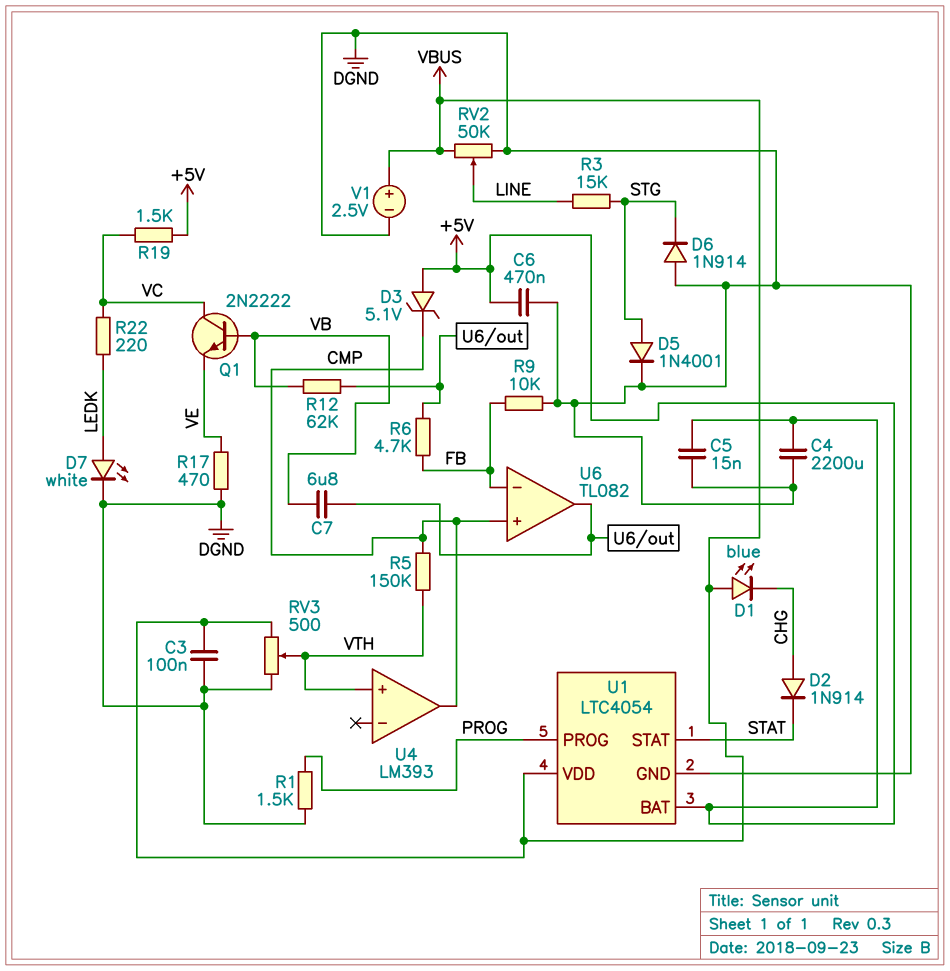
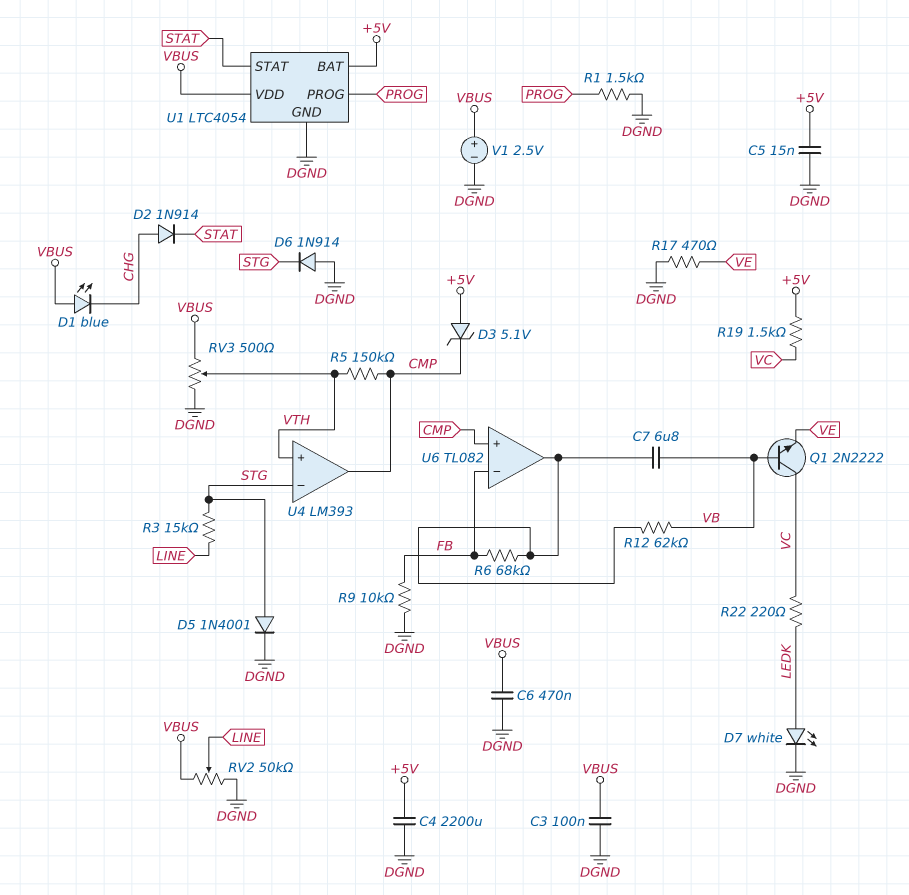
C6: 470nF (+5V, DGND) -> 470nF (DGND, VBUS)
R6: 4.7k (FB, U6/out) -> 68k (FB, U6/out)
U4 pin in-: none -> STG

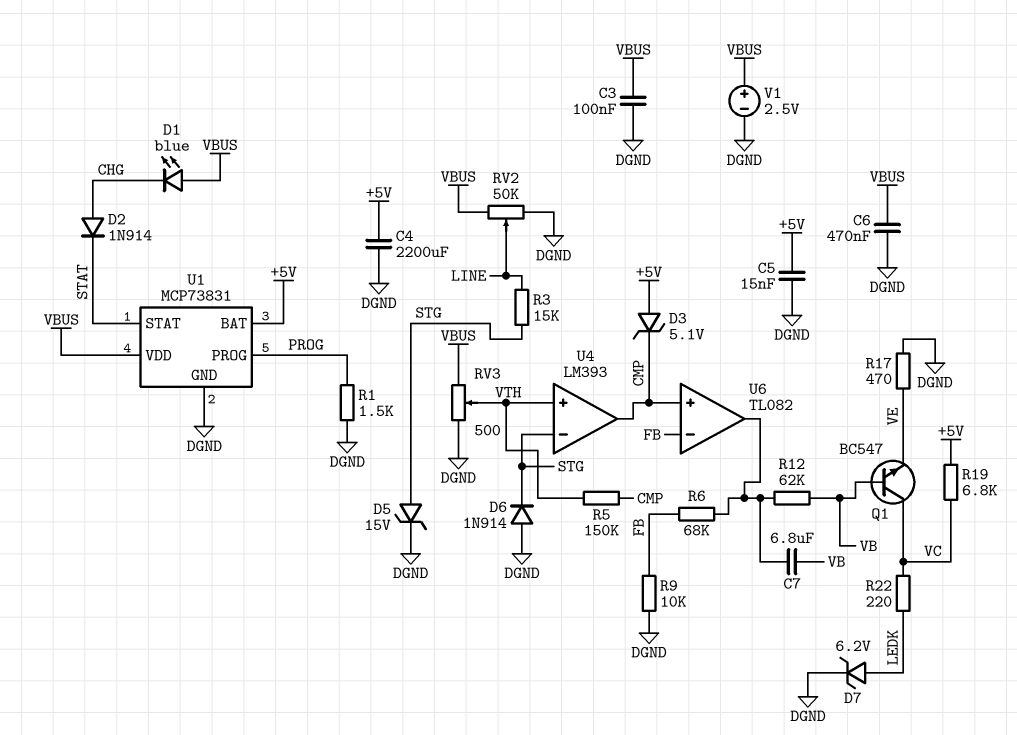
D5: diode 1N4001 (A STG, K DGND) -> zener 15V (A STG, K DGND)
D7: LED white (A LEDK, K DGND) -> zener 6.2V (A LEDK, K DGND)
Q1: NPN 2N2222 (B VB, C VC, E VE) -> NPN BC547 (B VB, C VC, E VE)
R19: 1.5k (+5V, VC) -> 6.8k (+5V, VC)
U1: LTC4054 -> MCP73831

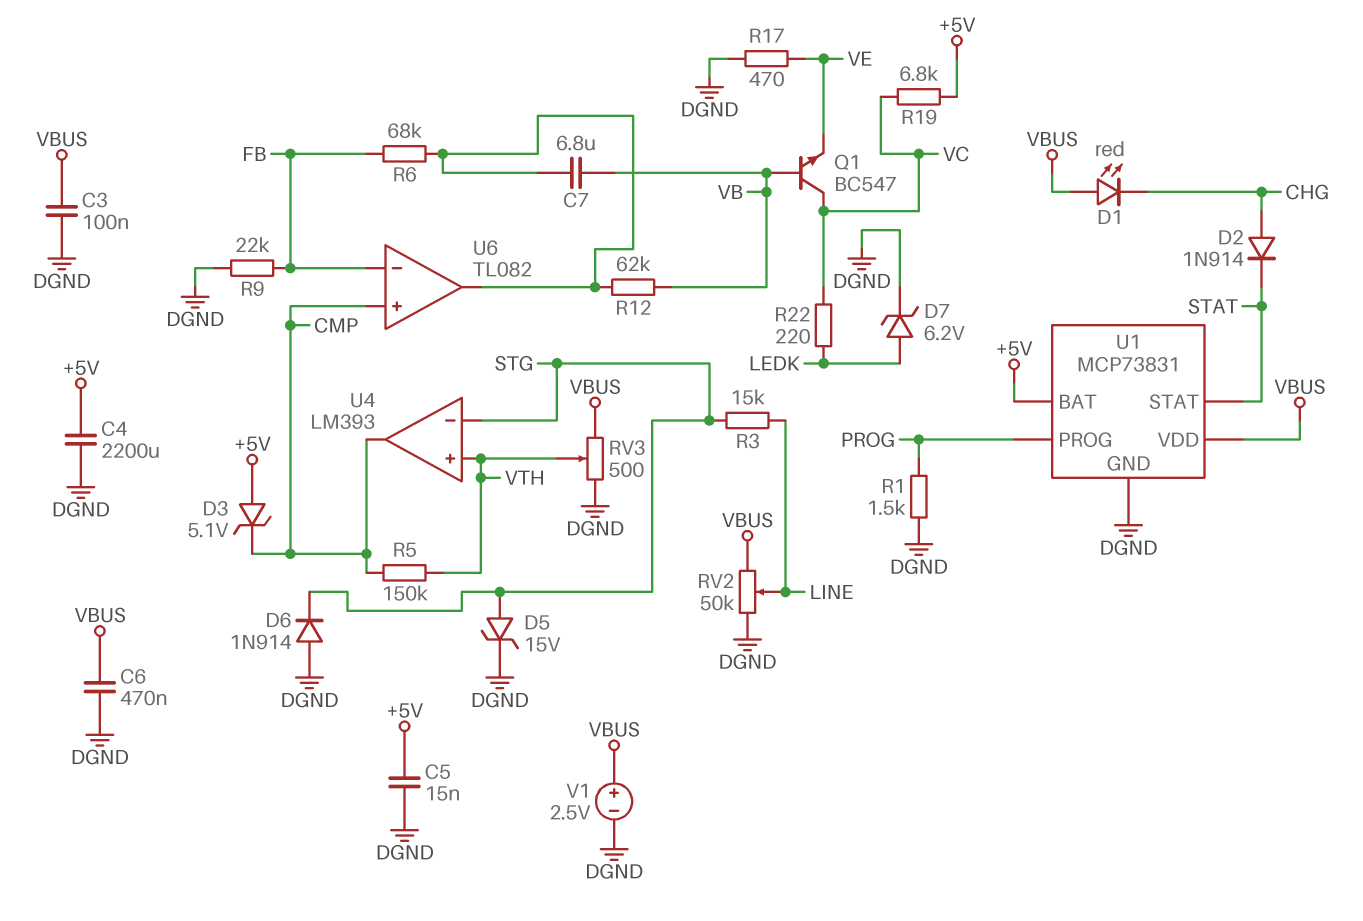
D1: LED blue (A VBUS, K CHG) -> LED red (A VBUS, K CHG)
R9: 10k (DGND, FB) -> 22k (DGND, FB)

